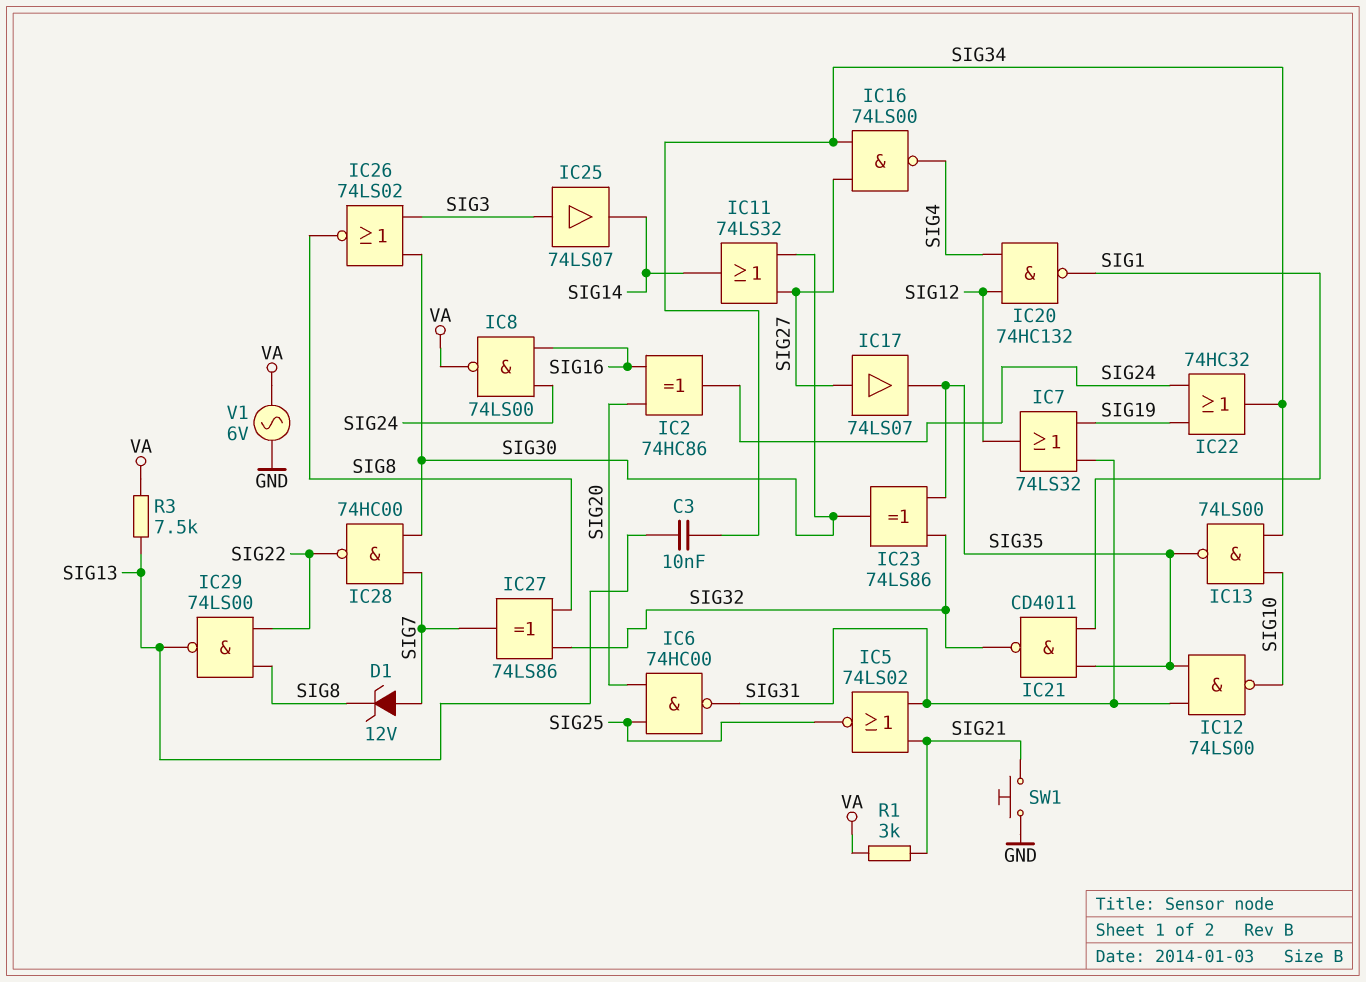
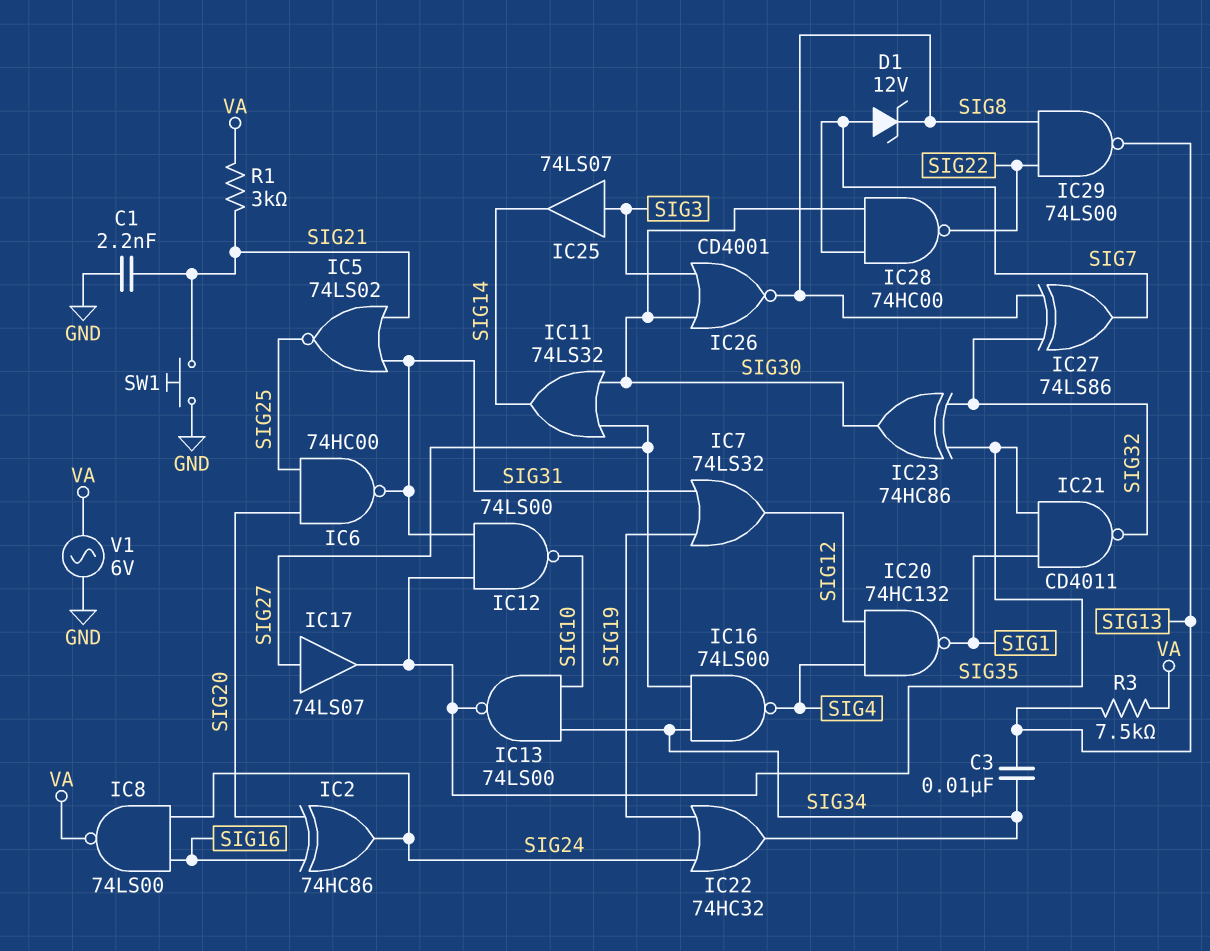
C1: none -> 2.2nF (GND, SIG21)
IC23: XOR 74LS86 (in SIG32, in SIG35, out SIG30) -> XOR 74HC86 (in SIG32, in SIG35, out SIG30)
IC26: NOR 74LS02 (in SIG3, in SIG30, out SIG8) -> NOR CD4001 (in SIG3, in SIG30, out SIG8)

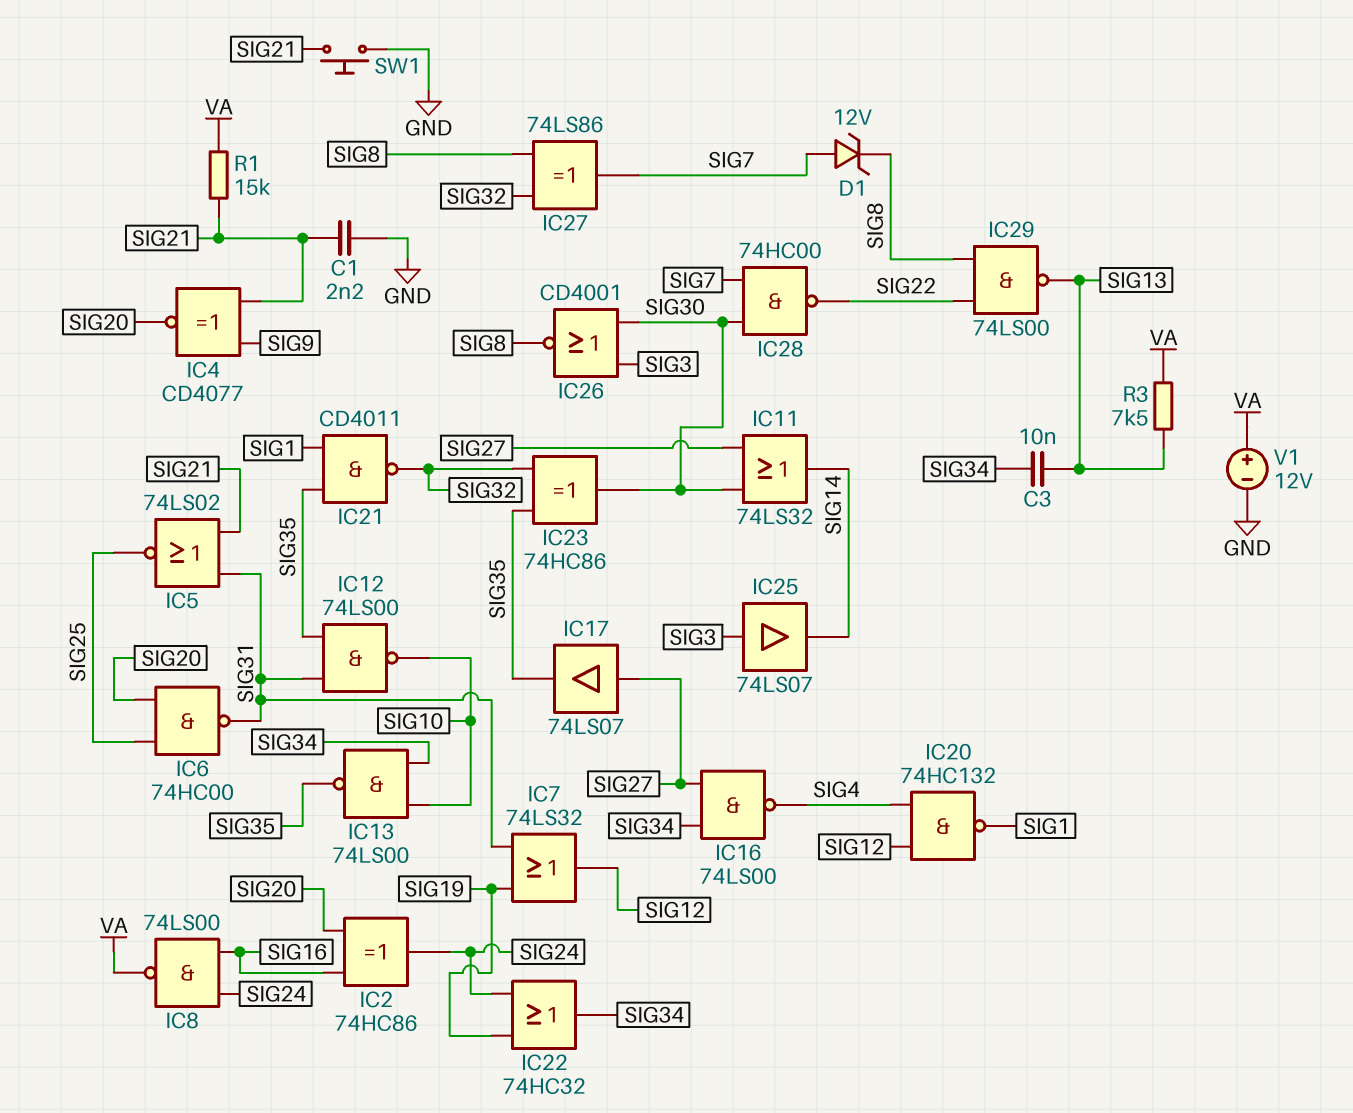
IC4: none -> XNOR CD4077 (in SIG9, in SIG21, out SIG20)
R1: 3k (SIG21, VA) -> 15k (SIG21, VA)
V1: AC 6V (GND, VA) -> 12V (plus VA, minus GND)

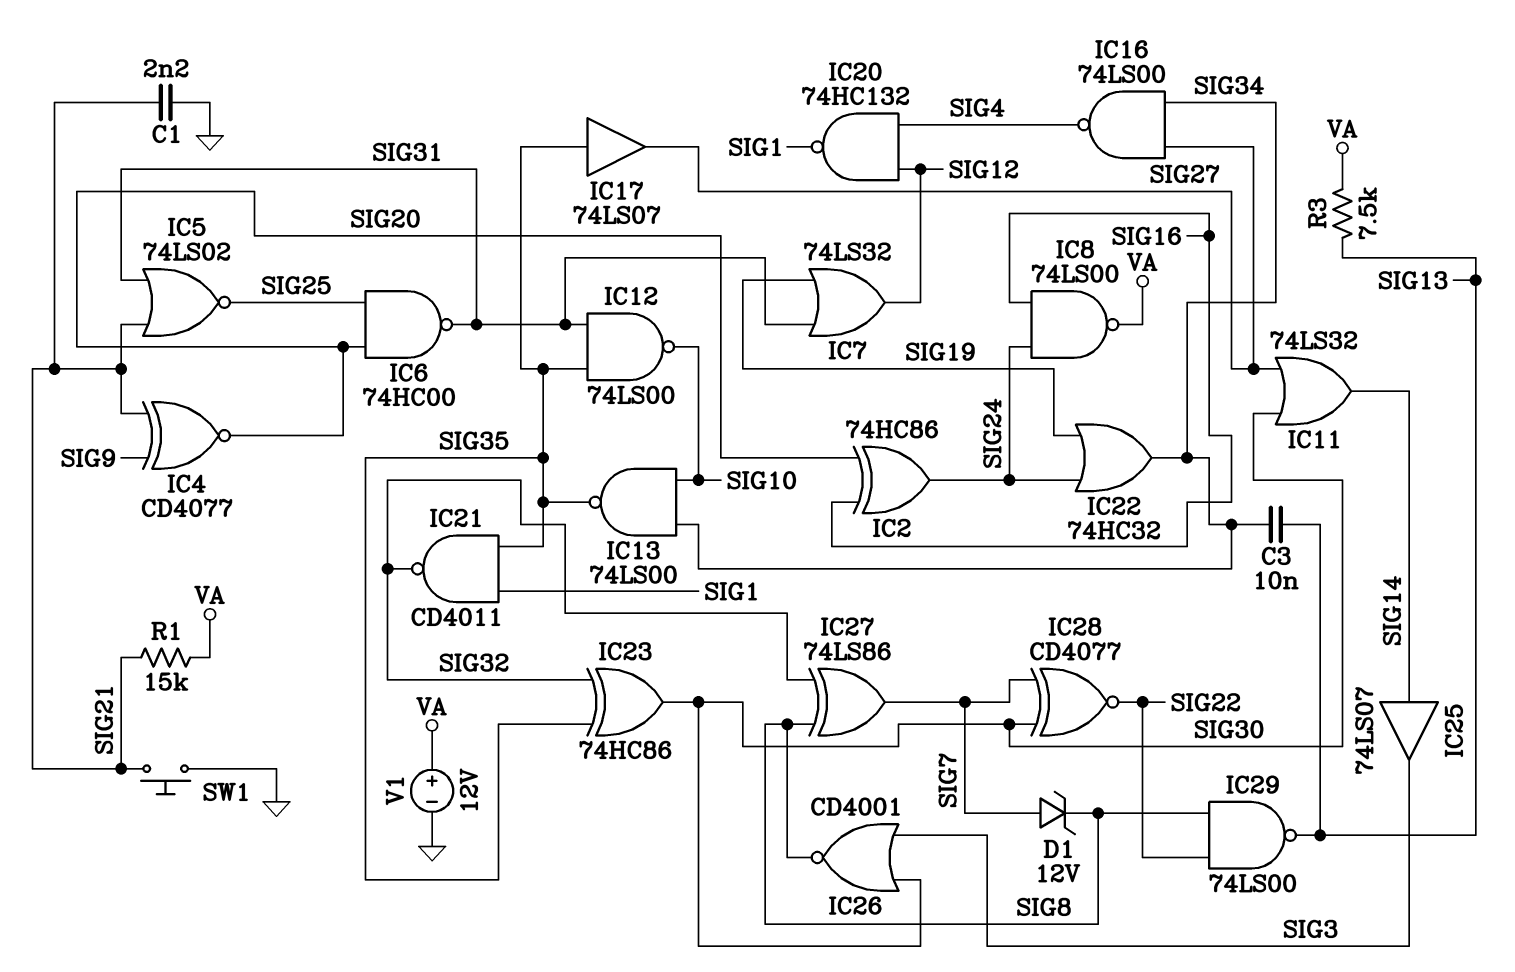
IC17: buffer 74LS07 (in SIG27, out SIG35) -> buffer 74LS07 (in SIG35, out SIG27)
IC25: buffer 74LS07 (in SIG3, out SIG14) -> buffer 74LS07 (in SIG14, out SIG3)
IC28: NAND 74HC00 (in SIG7, in SIG30, out SIG22) -> XNOR CD4077 (in SIG7, in SIG30, out SIG22)

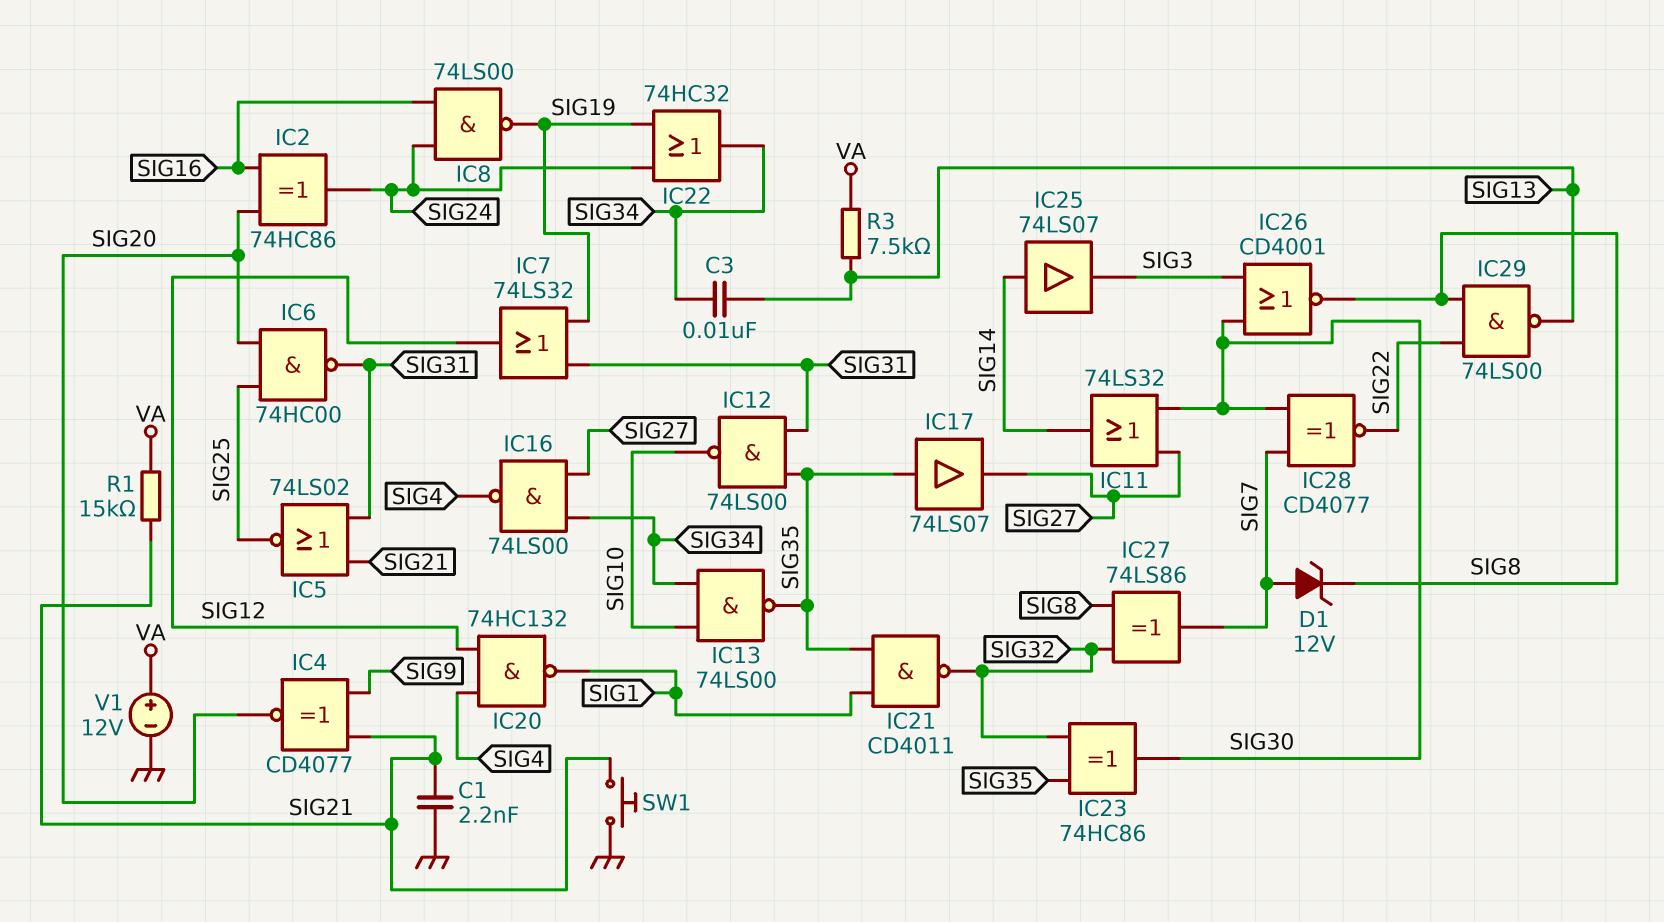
IC8: NAND 74LS00 (in SIG16, in SIG24, out VA) -> NAND 74LS00 (in SIG16, in SIG24, out SIG19)

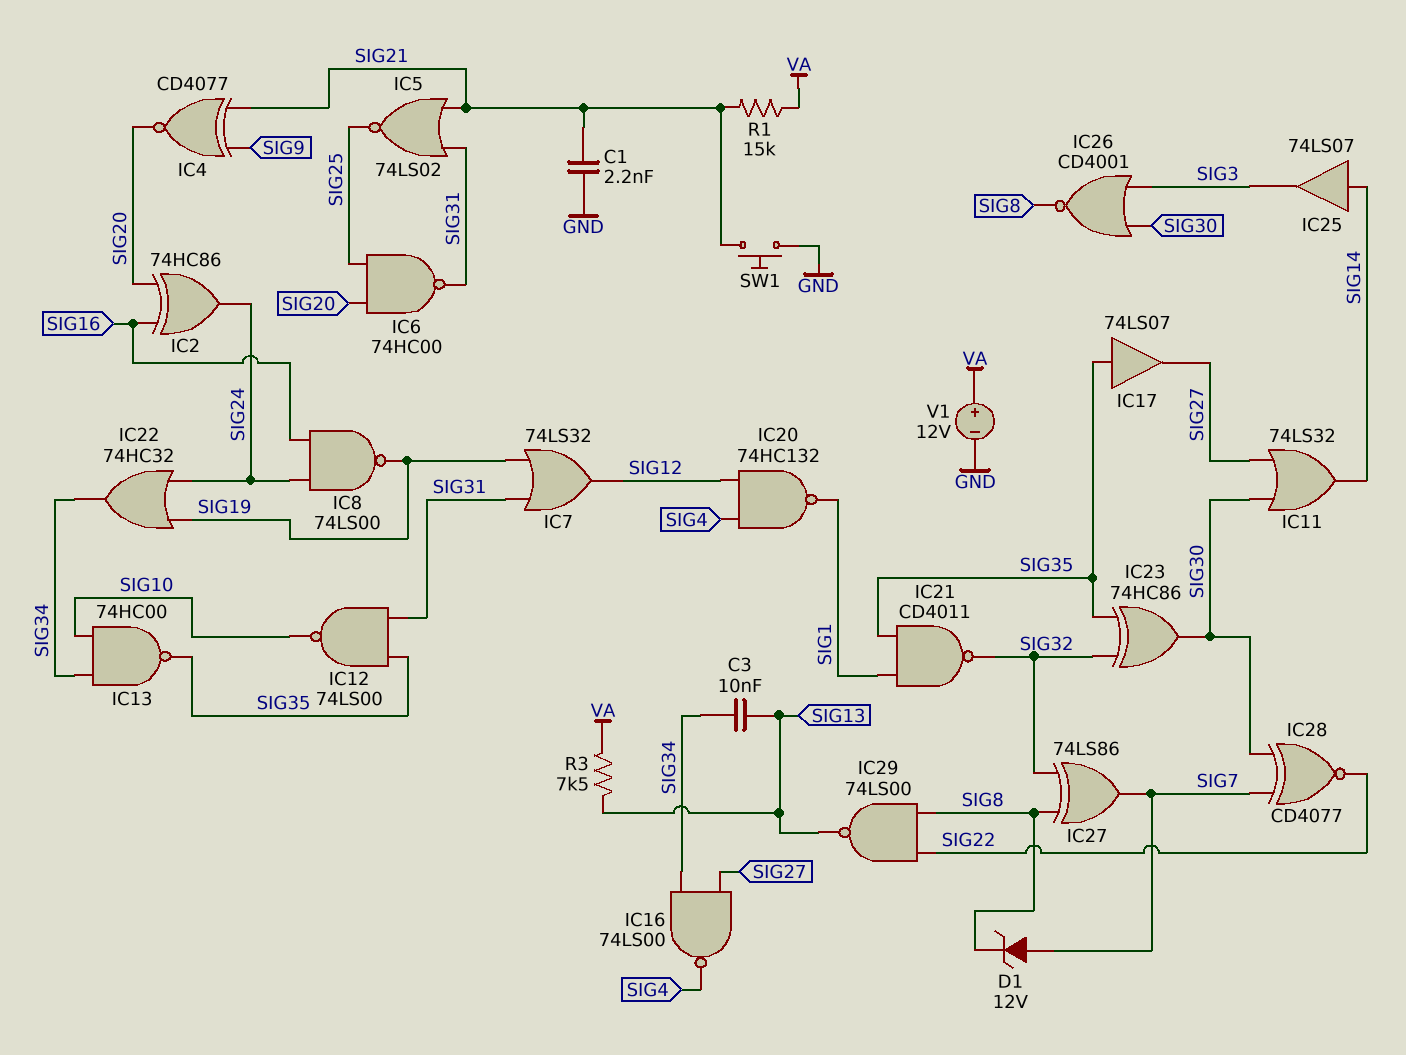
IC13: NAND 74LS00 (in SIG10, in SIG34, out SIG35) -> NAND 74HC00 (in SIG10, in SIG34, out SIG35)

